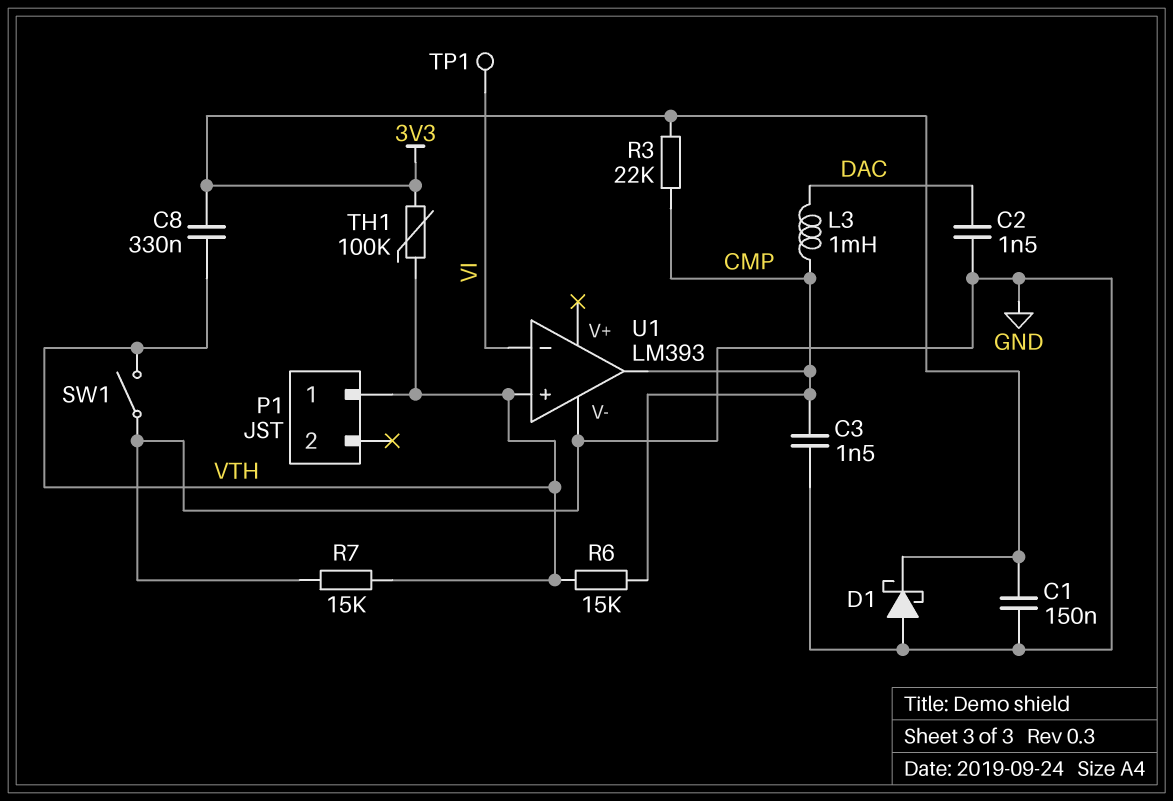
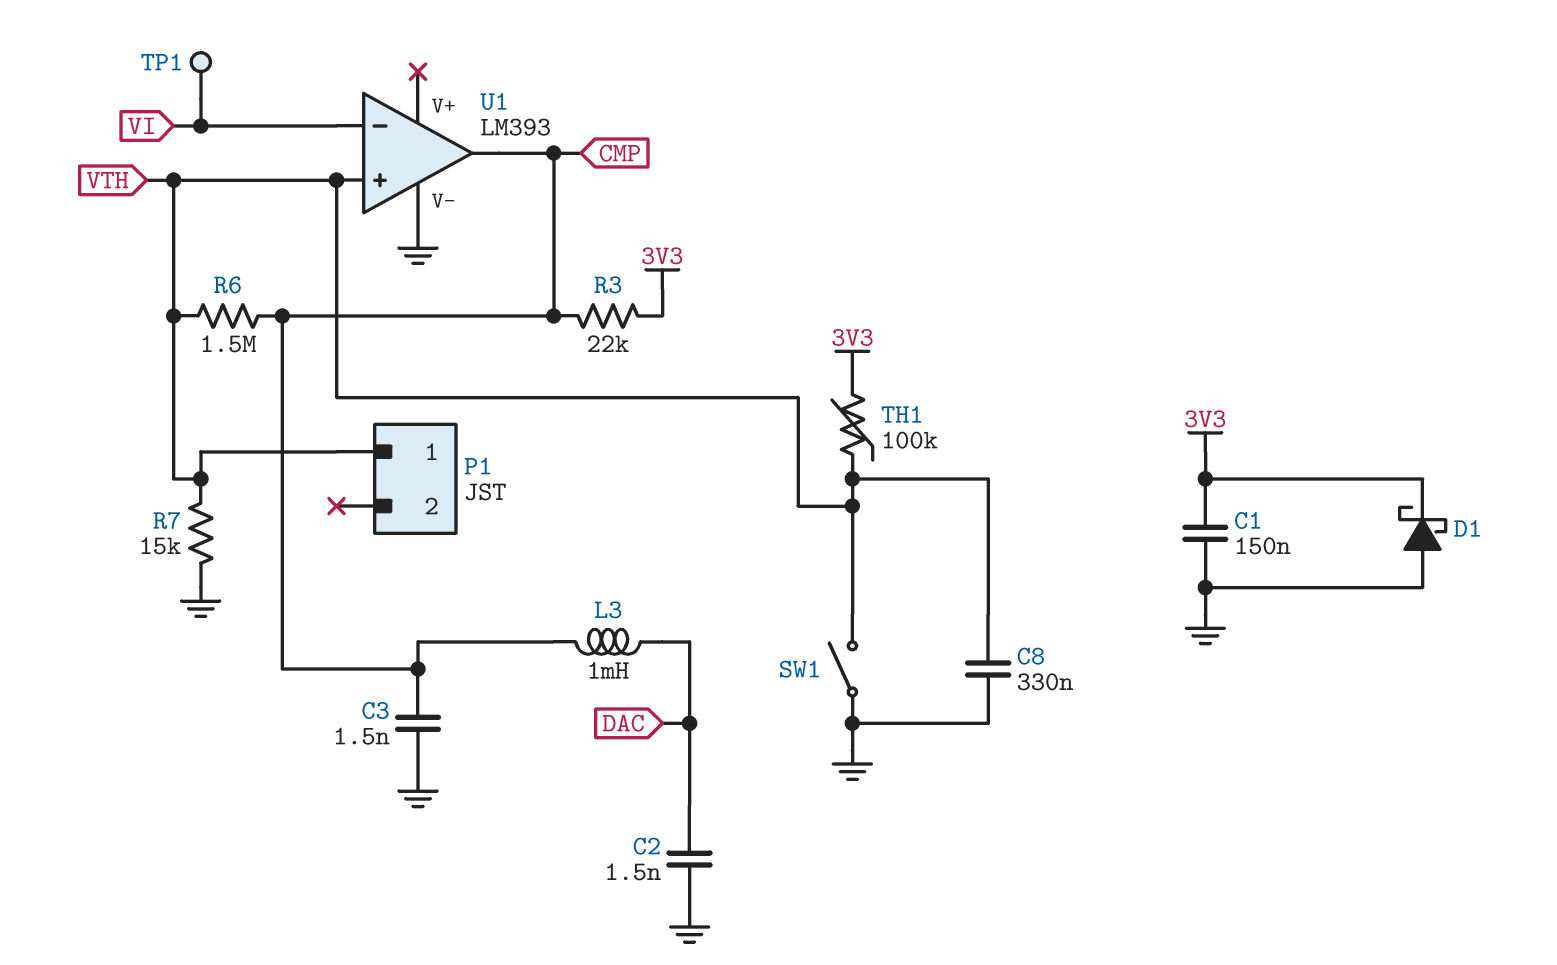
C8: 330nF (3V3, VTH) -> 330nF (GND, VTH)
R6: 15k (CMP, VTH) -> 1.5M (CMP, VTH)

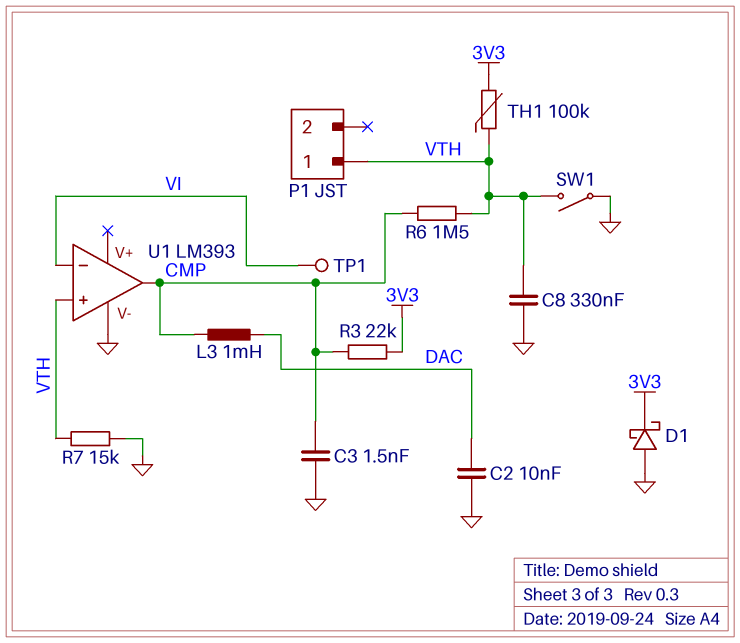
C1: 150nF (3V3, GND) -> none
C2: 1.5nF (DAC, GND) -> 10nF (DAC, GND)

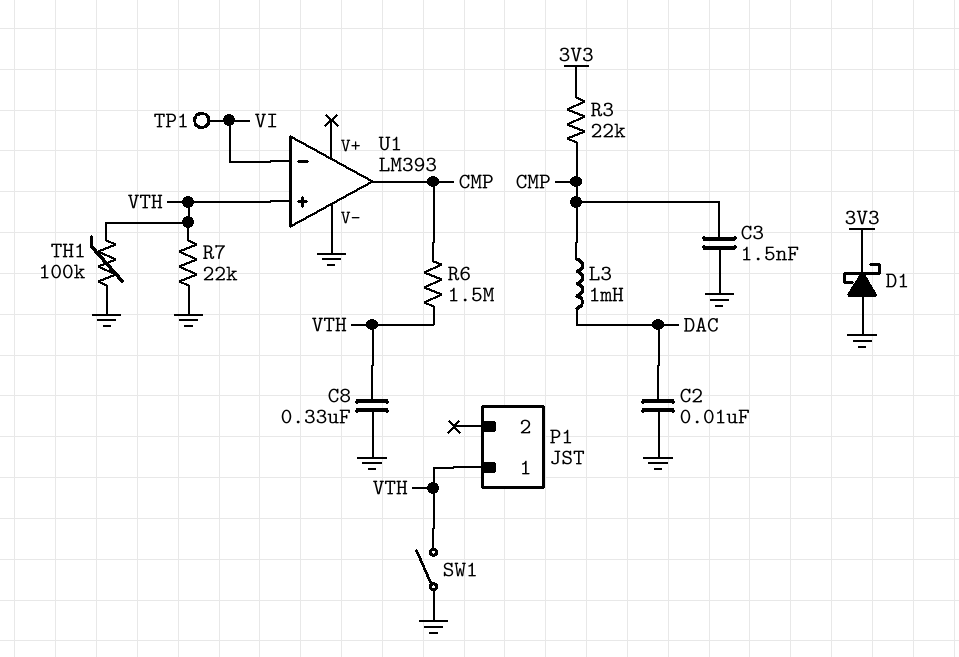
R7: 15k (GND, VTH) -> 22k (GND, VTH)
TH1: 100k (3V3, VTH) -> 100k (GND, VTH)

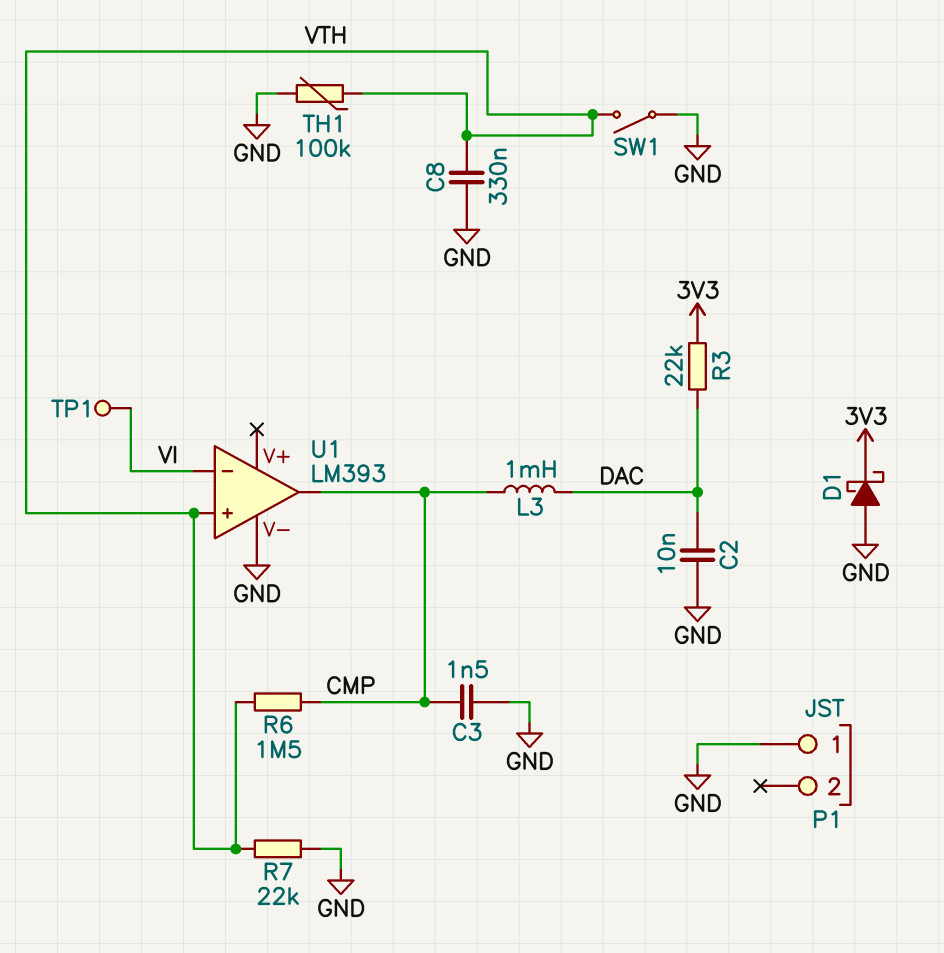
P1 pin 1: VTH -> GND
R3: 22k (3V3, CMP) -> 22k (3V3, DAC)

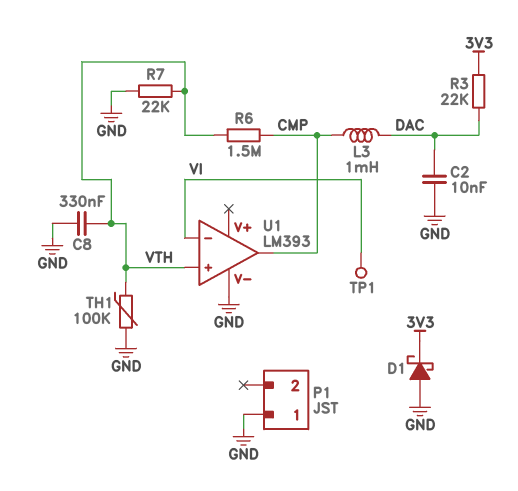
C3: 1.5nF (CMP, GND) -> none
SW1: switch (GND, VTH) -> none

